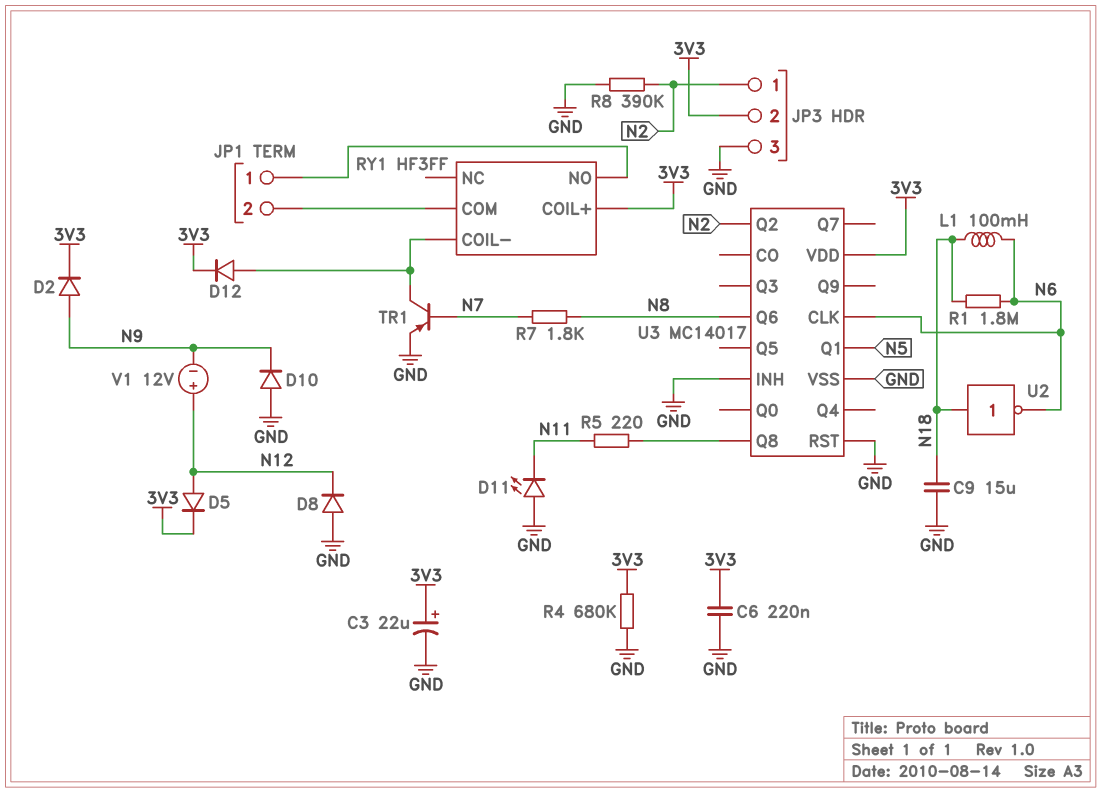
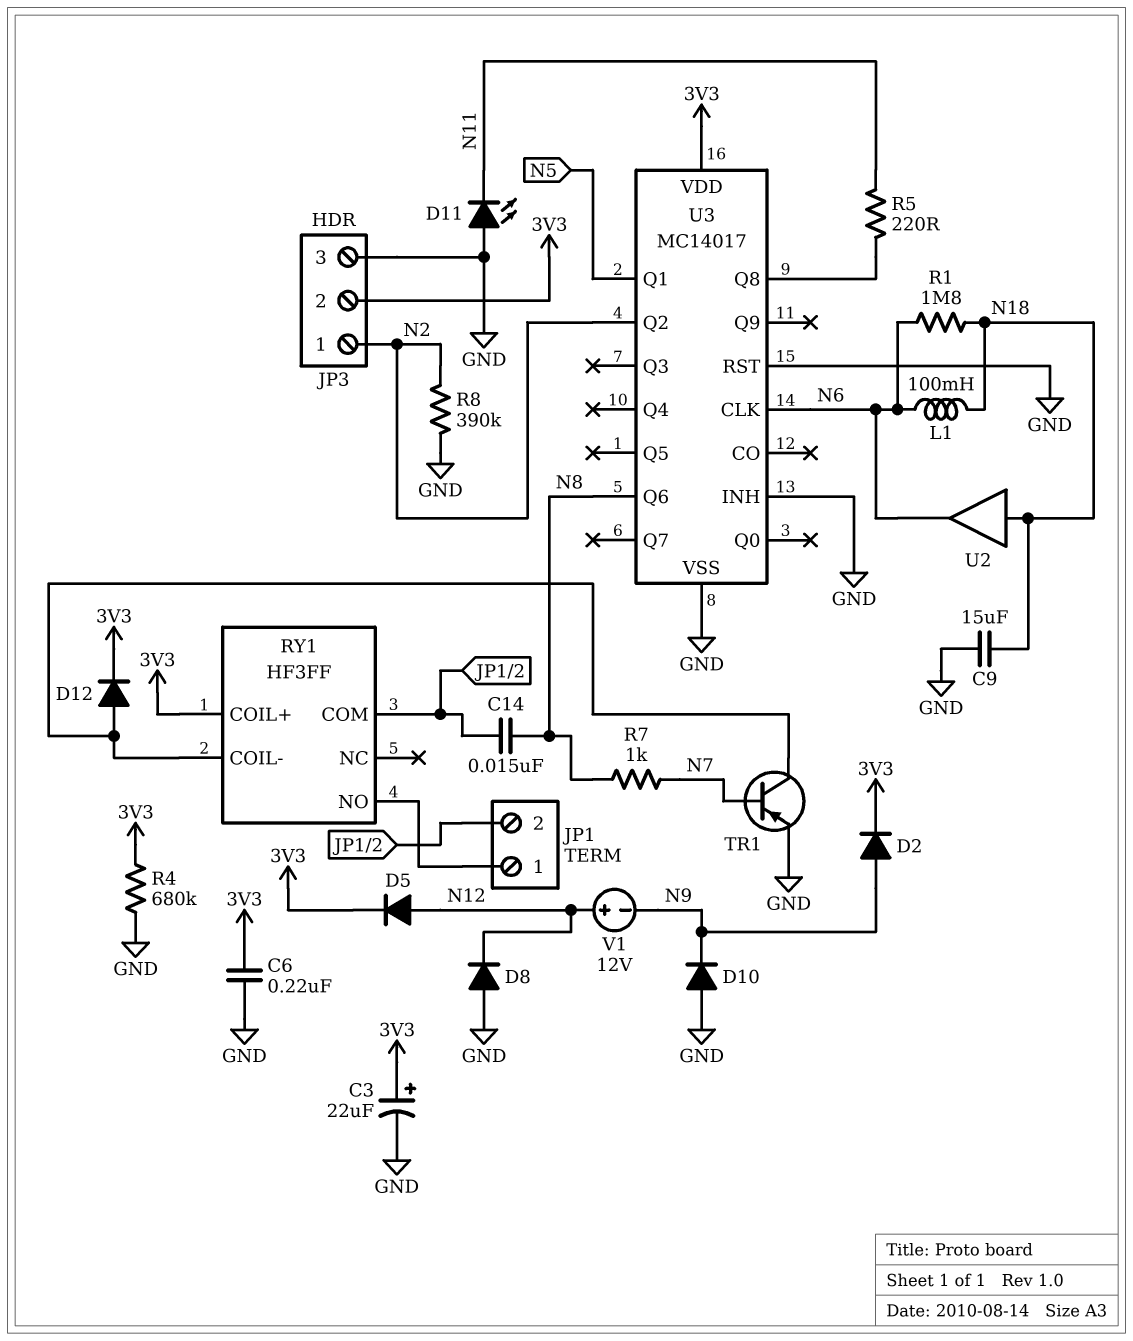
C14: none -> 15nF (JP1/2, N8)
R7: 1.8k (N7, N8) -> 1k (N7, N8)
U2: NOT (in N18, out N6) -> buffer (in N18, out N6)

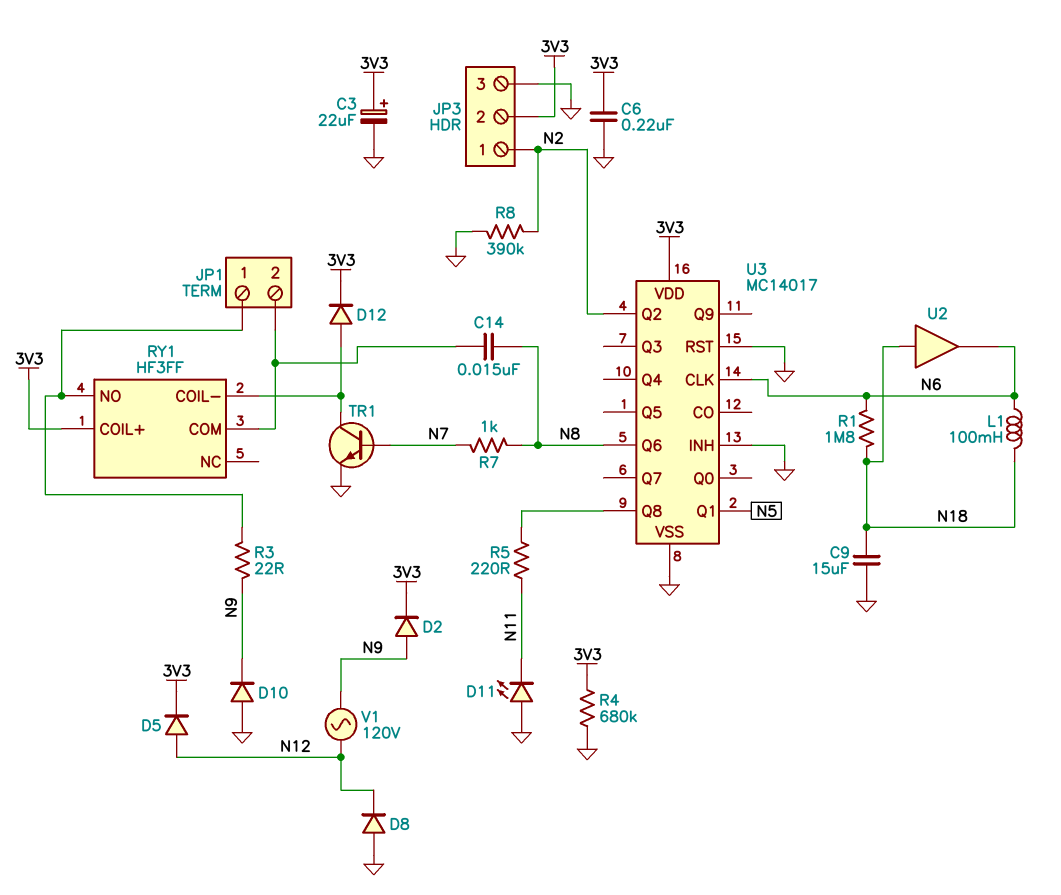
R3: none -> 22 (JP1/1, N9)
TR1: PNP (B N7, C RY1/COIL-, E GND) -> NPN (B N7, C RY1/COIL-, E GND)
V1: 12V (plus N12, minus N9) -> AC 120V (N9, N12)

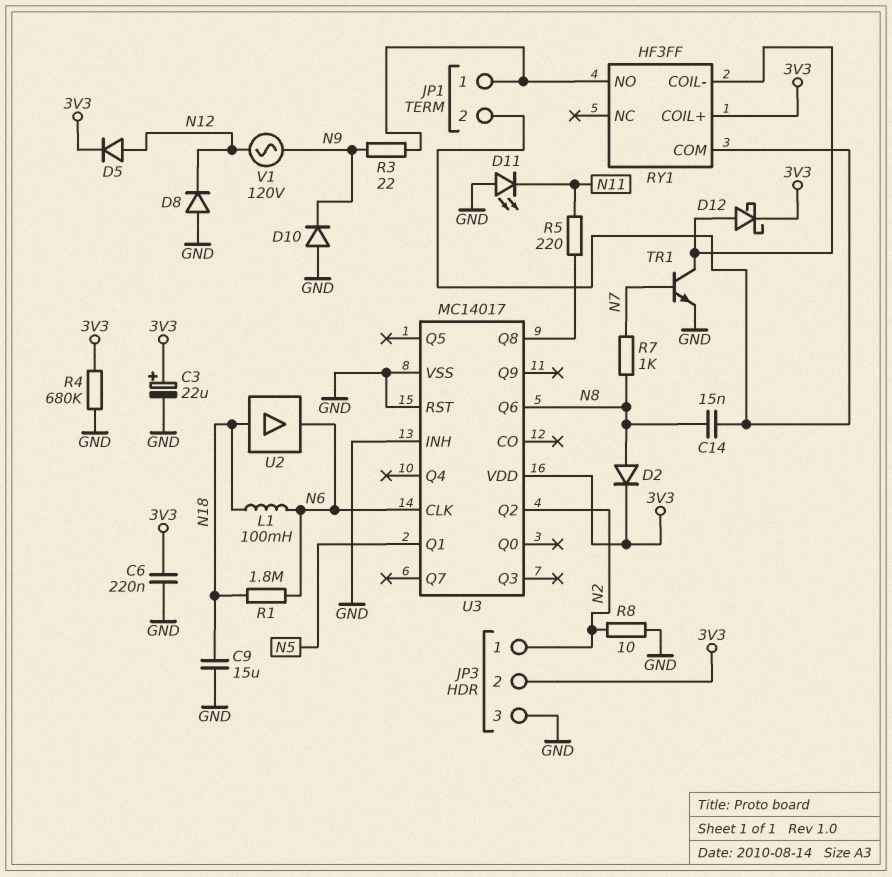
D2: diode (A N9, K 3V3) -> diode (A N8, K 3V3)
D12: diode (A RY1/COIL-, K 3V3) -> schottky (A RY1/COIL-, K 3V3)
R8: 390k (GND, N2) -> 10 (GND, N2)

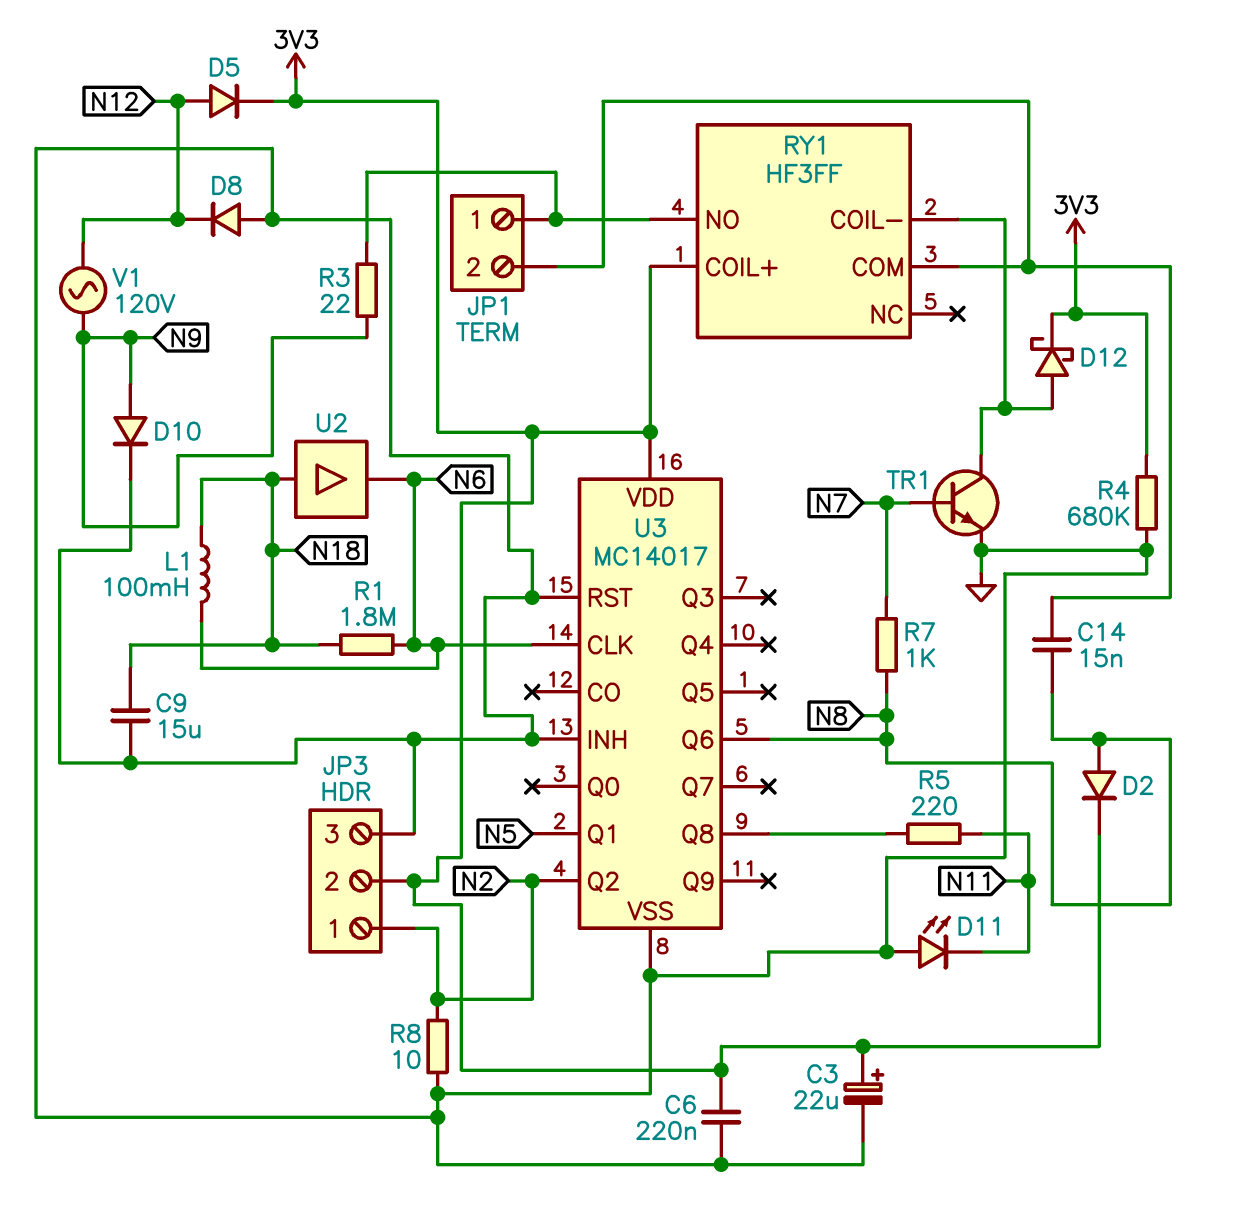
D10: diode (A GND, K N9) -> diode (A N9, K GND)

